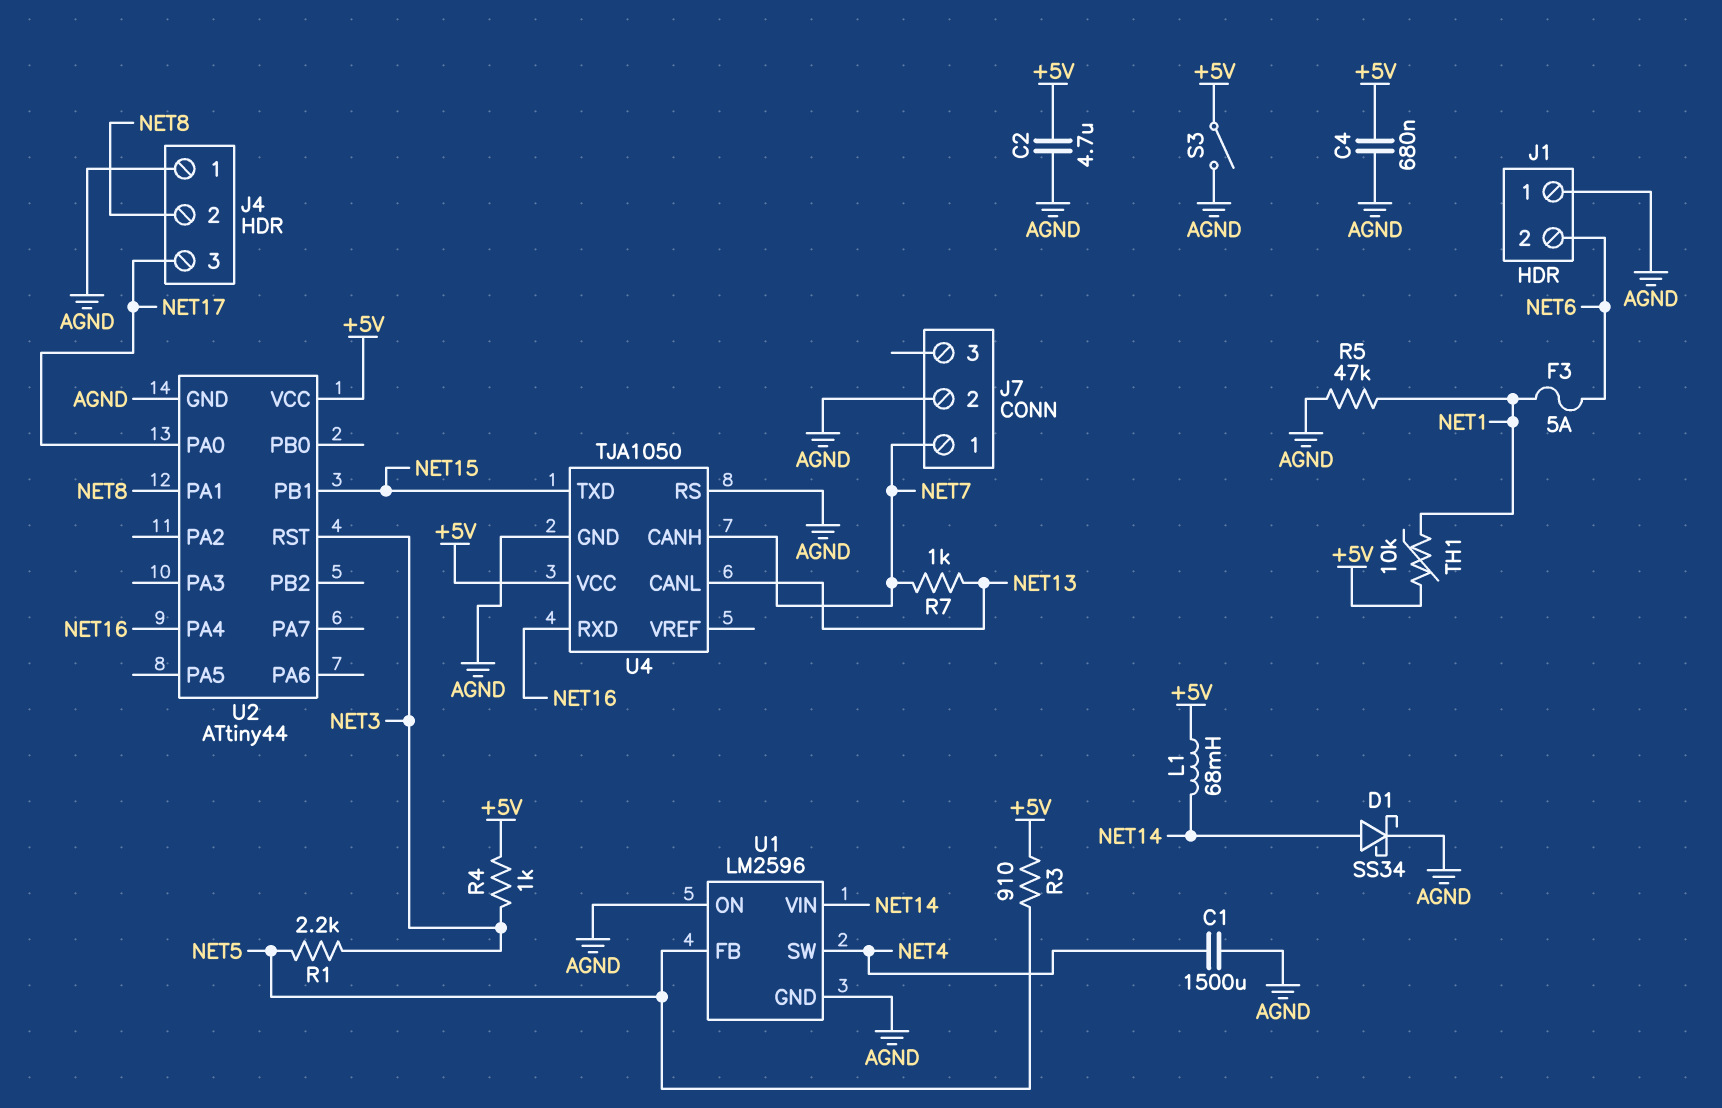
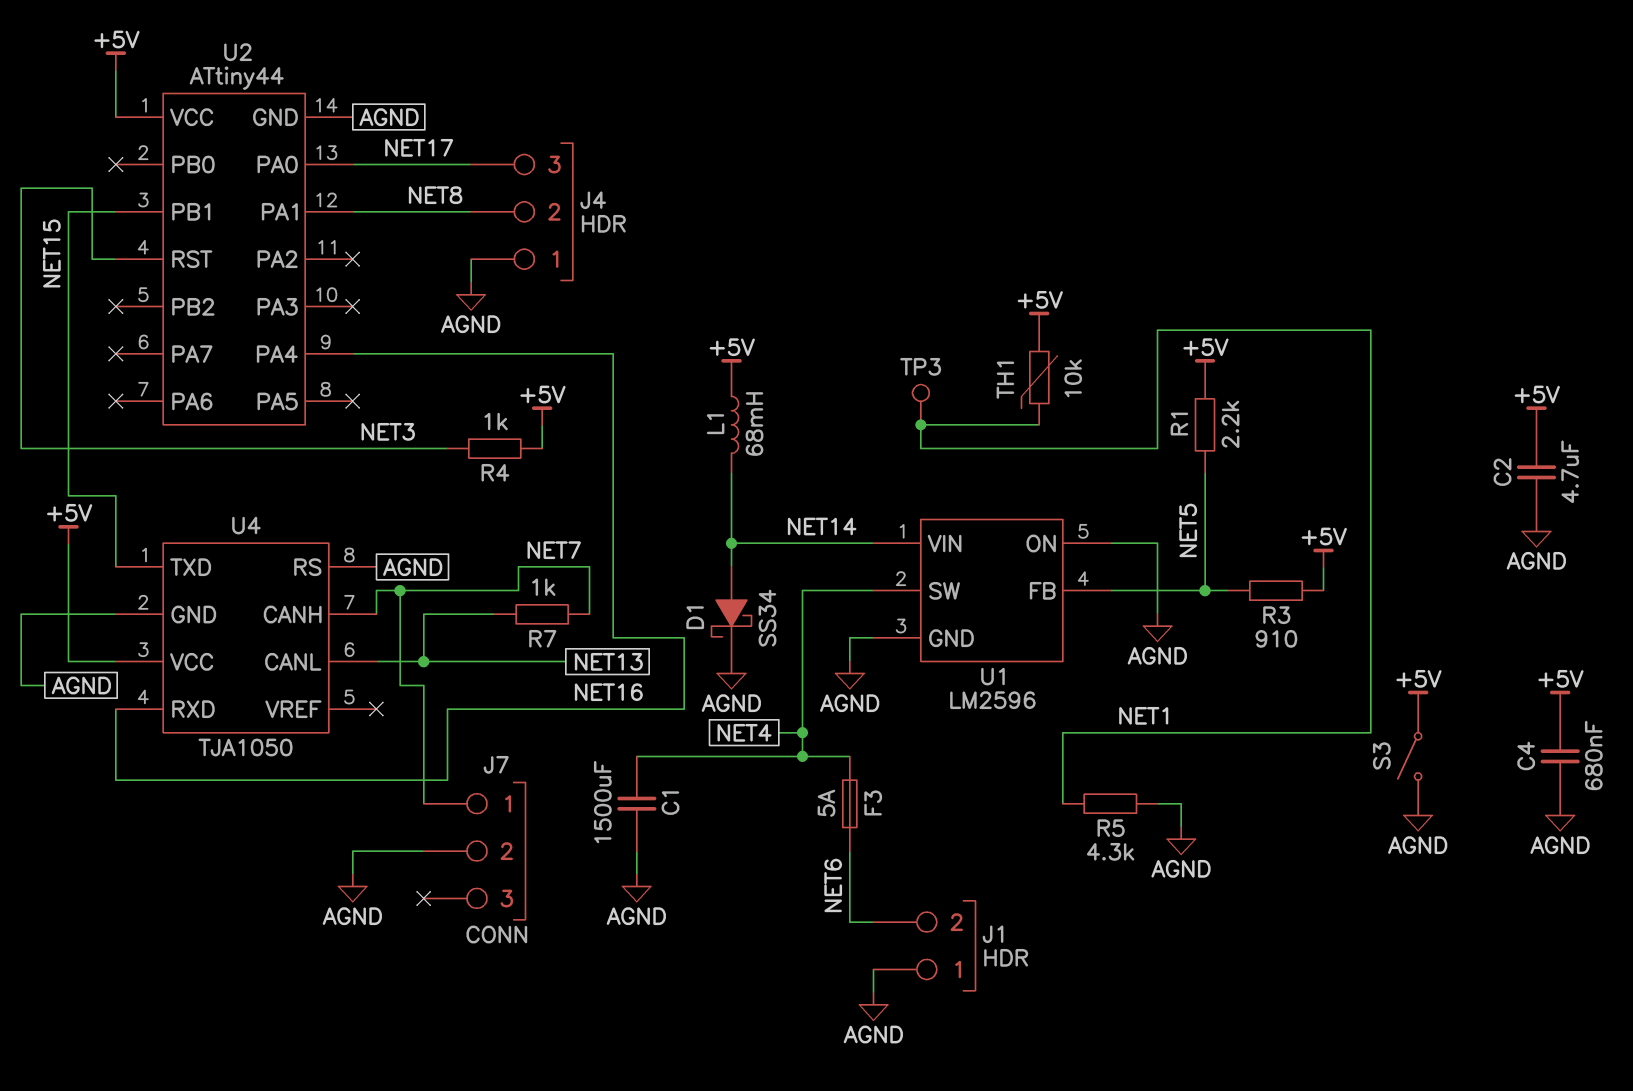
F3: 5A (NET1, NET6) -> 5A (NET4, NET6)
R1: 2.2k (NET3, NET5) -> 2.2k (+5V, NET5)
R5: 47k (AGND, NET1) -> 4.3k (AGND, NET1)
TP3: none -> test point (NET1)

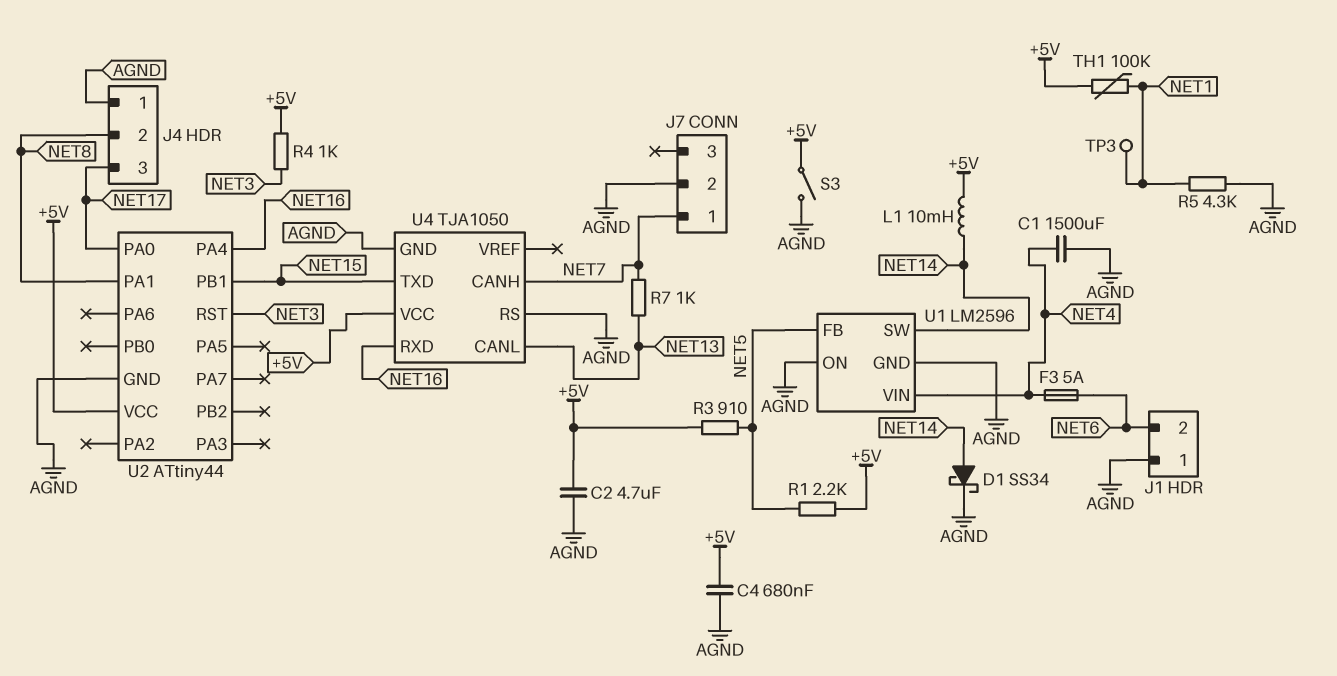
L1: 68mH (+5V, NET14) -> 10mH (+5V, NET14)
TH1: 10k (+5V, NET1) -> 100k (+5V, NET1)
U1 pin SW: NET4 -> NET14
U1 pin VIN: NET14 -> NET4

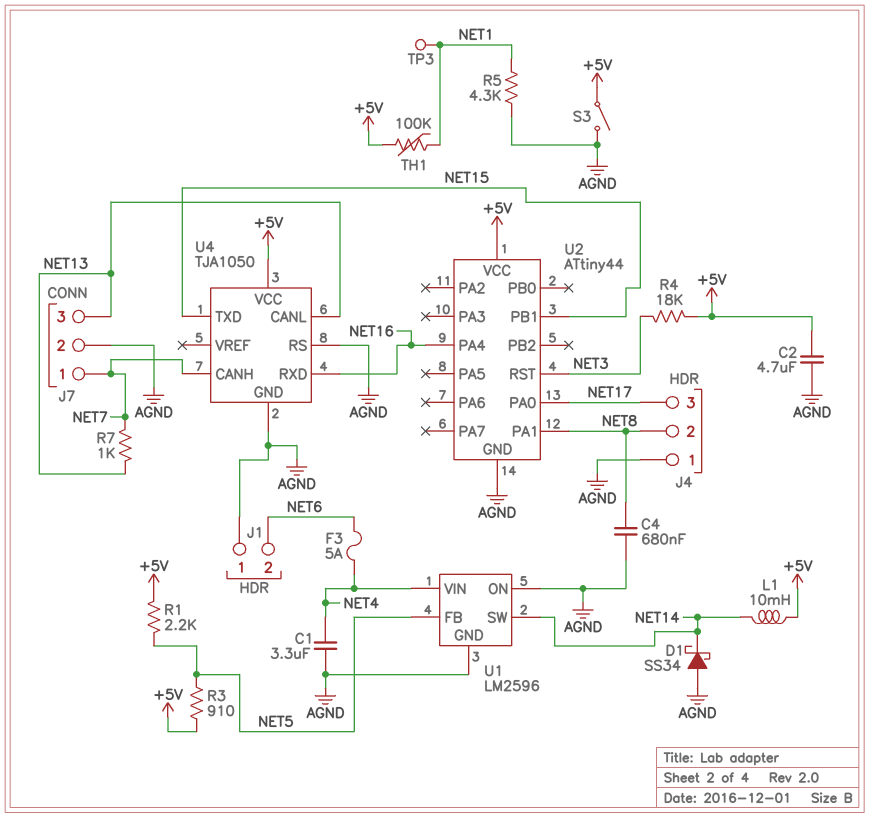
C1: 1500uF (AGND, NET4) -> 3.3uF (AGND, NET4)
C4: 680nF (+5V, AGND) -> 680nF (AGND, NET8)
D1: schottky SS34 (A NET14, K AGND) -> schottky SS34 (A AGND, K NET14)
J7 pin 3: none -> NET13
R4: 1k (+5V, NET3) -> 18k (+5V, NET3)

